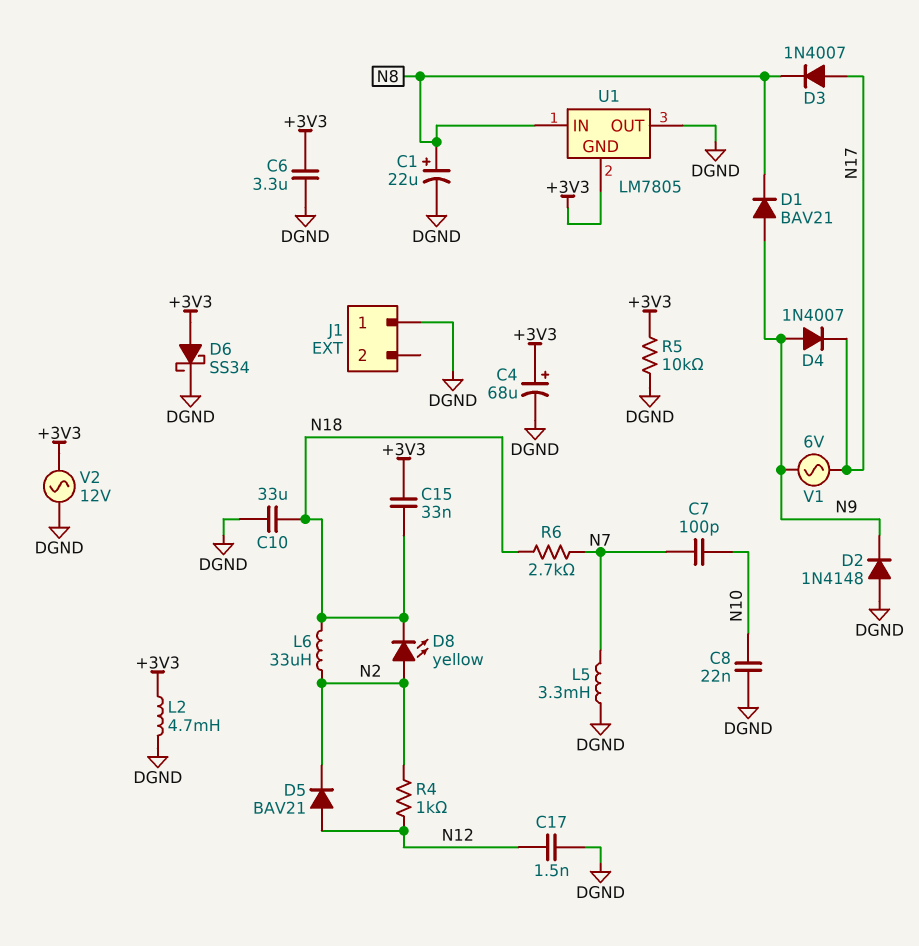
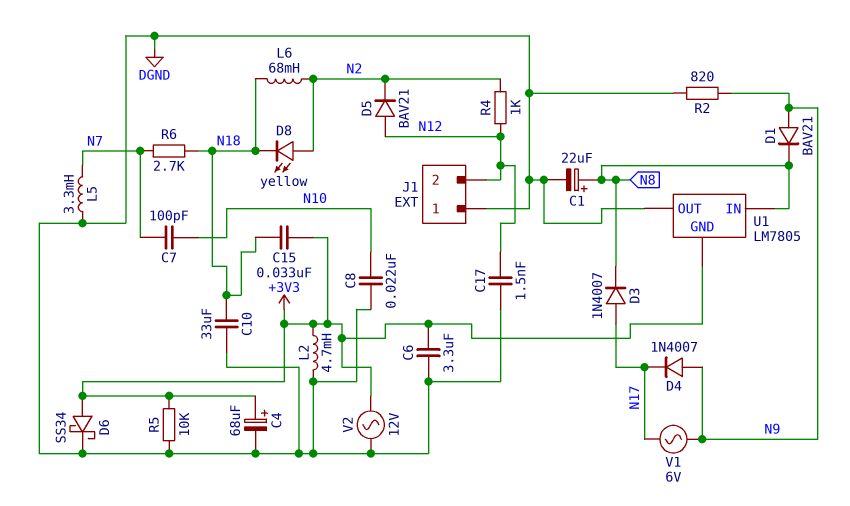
D2: diode 1N4148 (A DGND, K N9) -> none
J1 pin 2: none -> N12
L6: 33uH (N2, N18) -> 68mH (N2, N18)
R2: none -> 820 (DGND, N9)

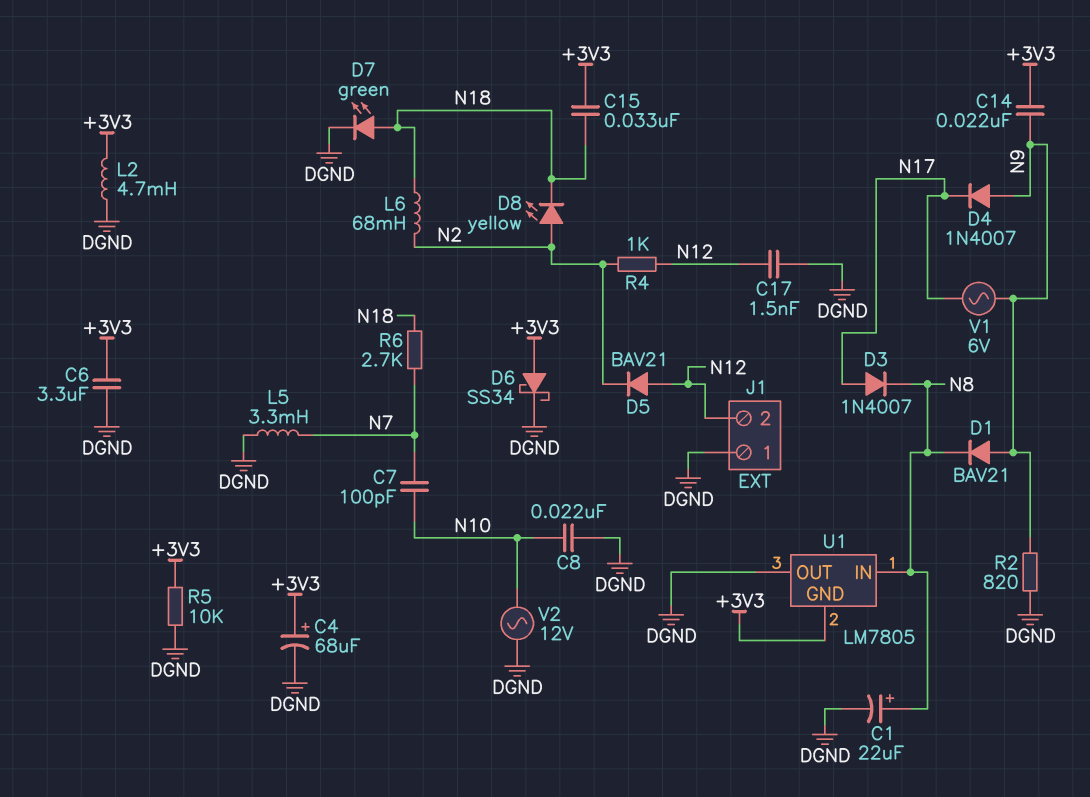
C10: 33uF (DGND, N18) -> none
C14: none -> 22nF (+3V3, N9)
D7: none -> LED green (A N18, K DGND)
V2: AC 12V (+3V3, DGND) -> AC 12V (DGND, N10)

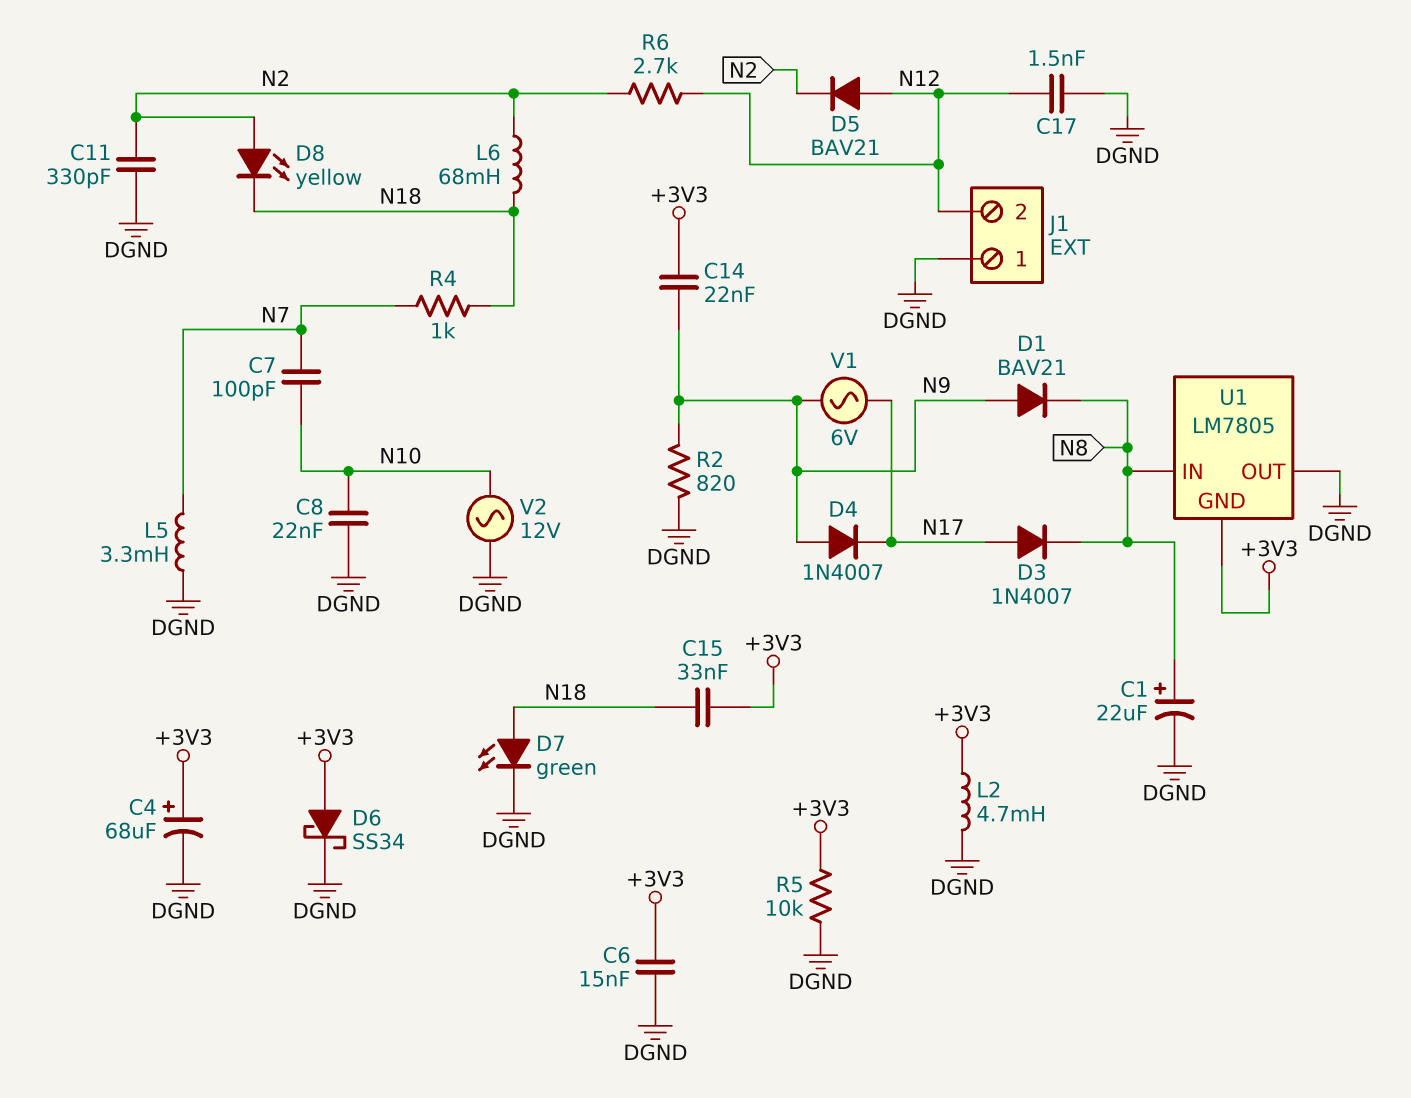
C6: 3.3uF (+3V3, DGND) -> 15nF (+3V3, DGND)
C11: none -> 330pF (DGND, N2)
R4: 1k (N2, N12) -> 1k (N7, N18)
R6: 2.7k (N7, N18) -> 2.7k (N2, N12)

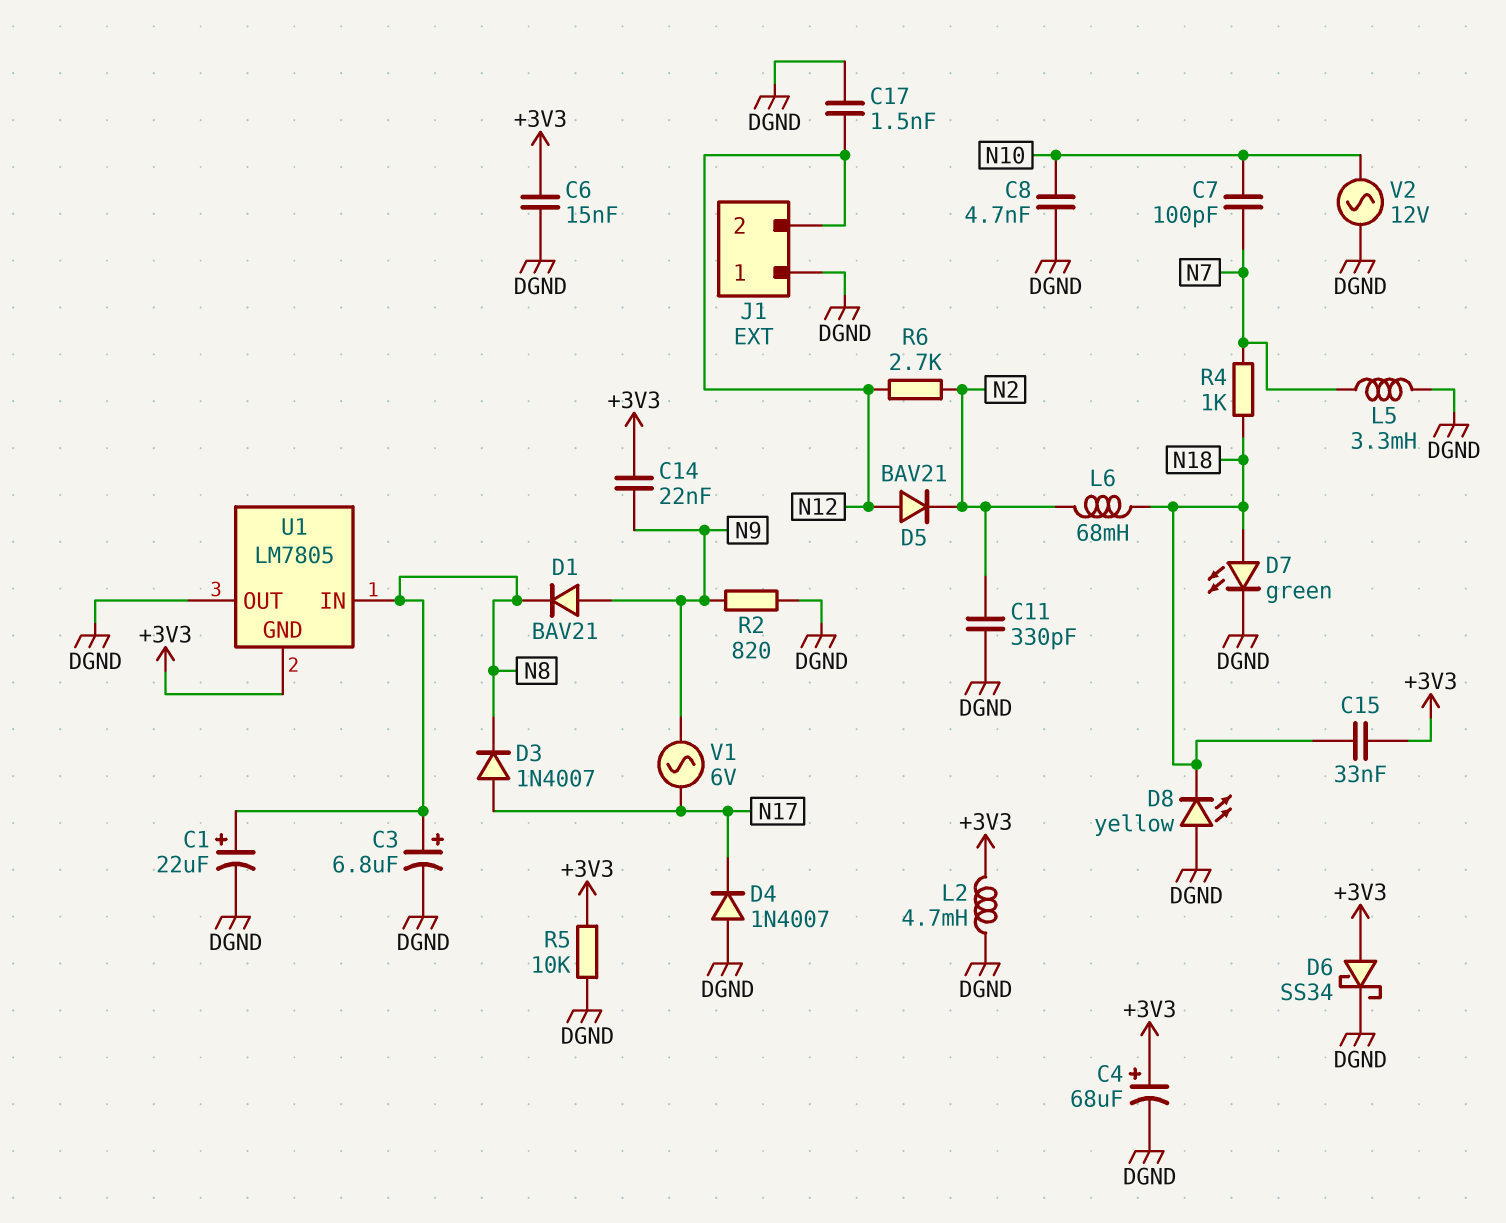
C3: none -> 6.8uF (plus N8, minus DGND)
C8: 22nF (DGND, N10) -> 4.7nF (DGND, N10)
D4: diode 1N4007 (A N9, K N17) -> diode 1N4007 (A DGND, K N17)
D8: LED yellow (A N2, K N18) -> LED yellow (A DGND, K N18)

